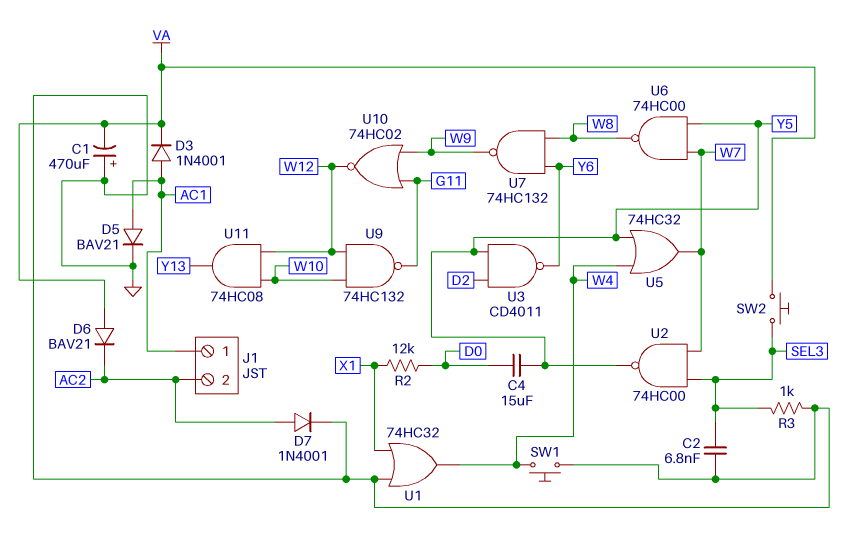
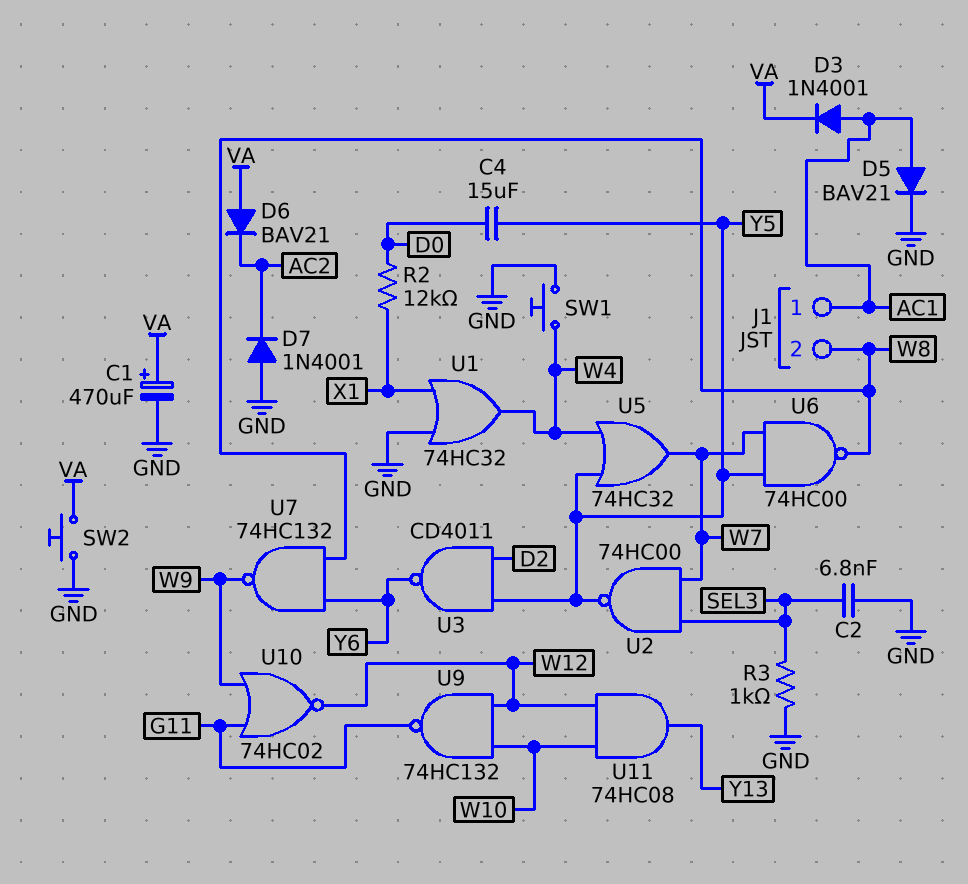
C1: 470uF (plus GND, minus VA) -> 470uF (plus VA, minus GND)
D7: diode 1N4001 (A AC2, K GND) -> diode 1N4001 (A GND, K AC2)
J1 pin 2: AC2 -> W8
SW2: button (SEL3, VA) -> button (GND, VA)

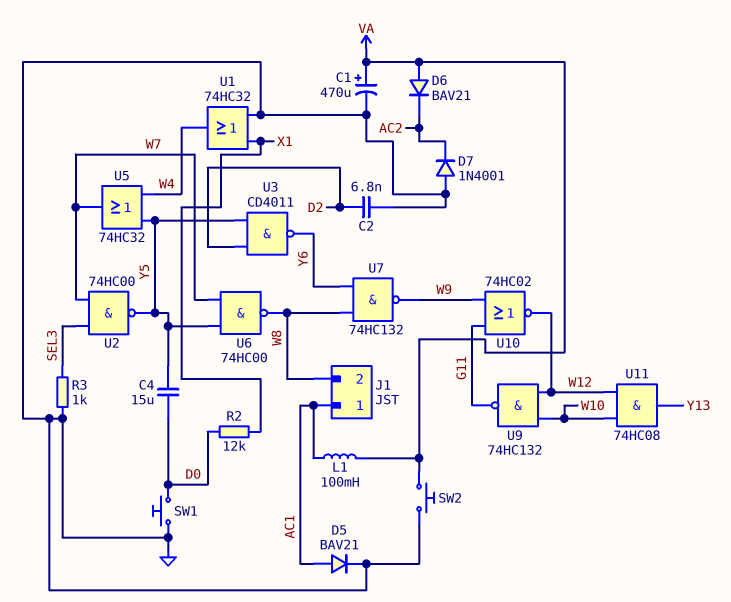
C2: 6.8nF (GND, SEL3) -> 6.8nF (D2, GND)
D3: diode 1N4001 (A AC1, K VA) -> none
L1: none -> 100mH (AC1, VA)
SW1: button (GND, W4) -> button (D0, GND)

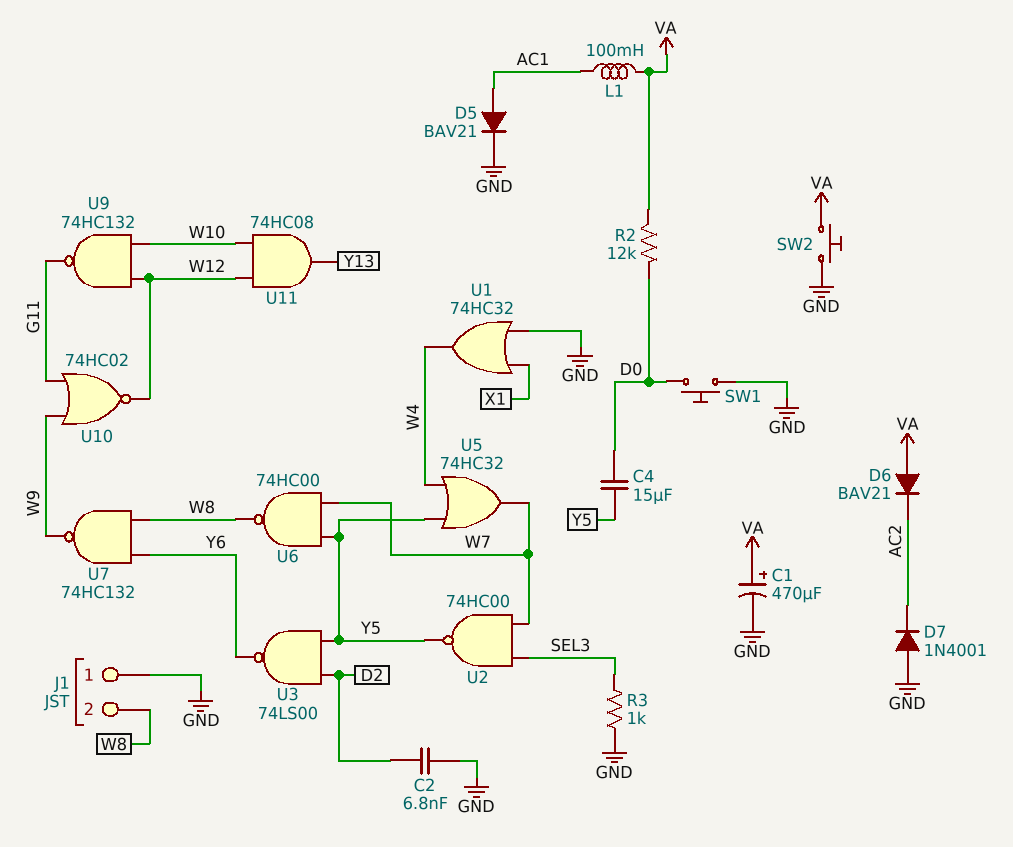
J1 pin 1: AC1 -> GND
R2: 12k (D0, X1) -> 12k (D0, VA)
U3: NAND CD4011 (in D2, in Y5, out Y6) -> NAND 74LS00 (in D2, in Y5, out Y6)

